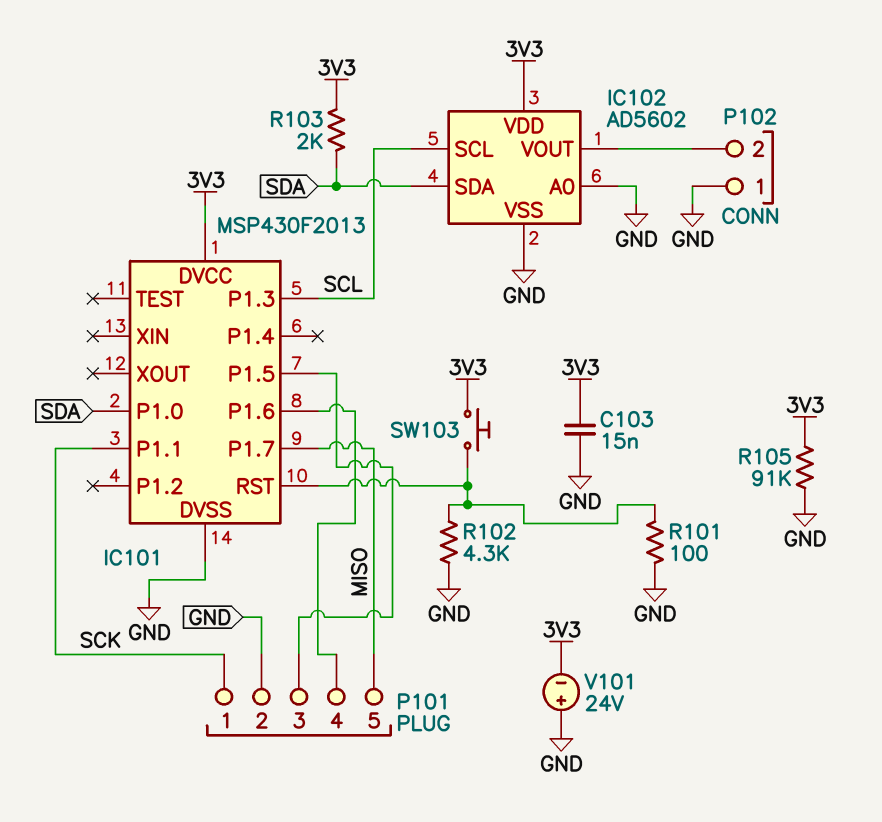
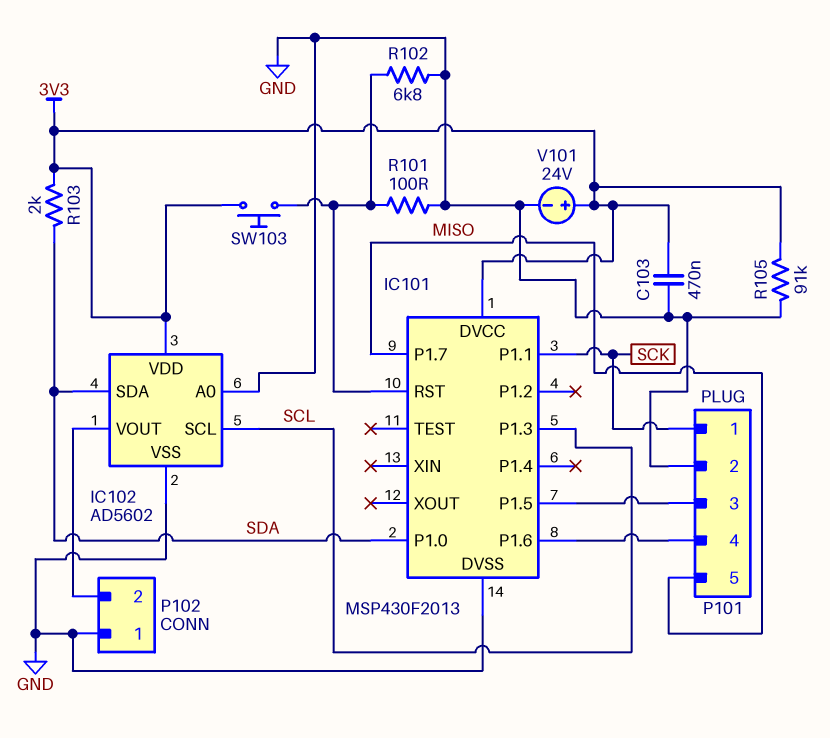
C103: 15nF (3V3, GND) -> 470nF (3V3, GND)
R102: 4.3k (GND, IC101/RST) -> 6.8k (GND, IC101/RST)
V101: 24V (plus GND, minus 3V3) -> 24V (plus 3V3, minus GND)

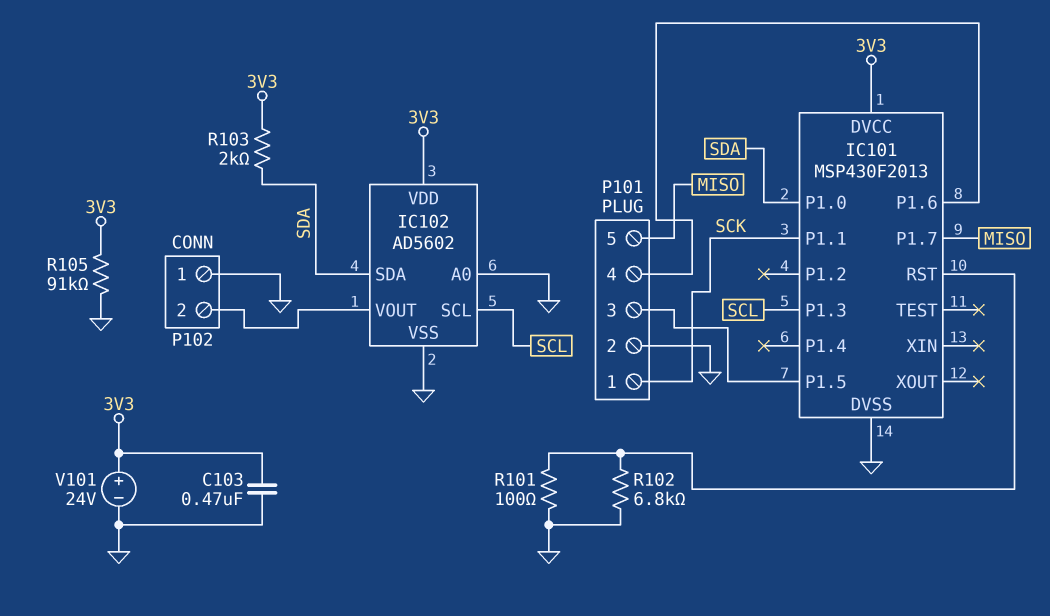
SW103: button (3V3, IC101/RST) -> none

